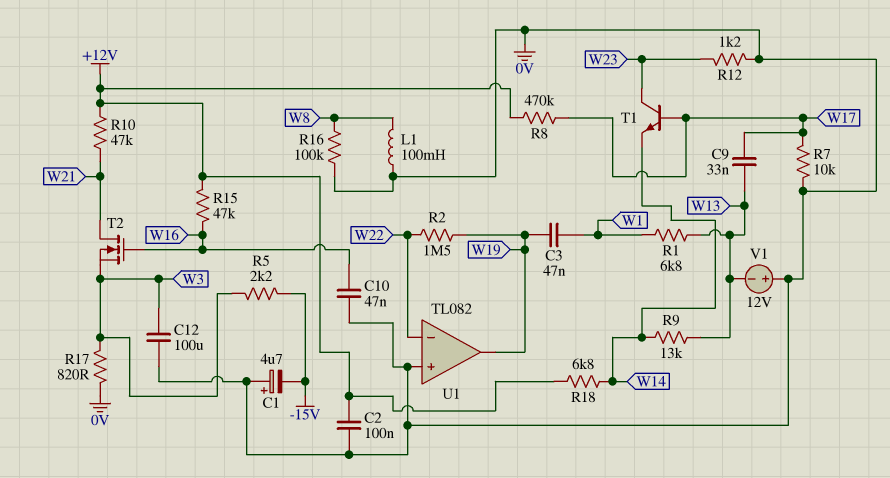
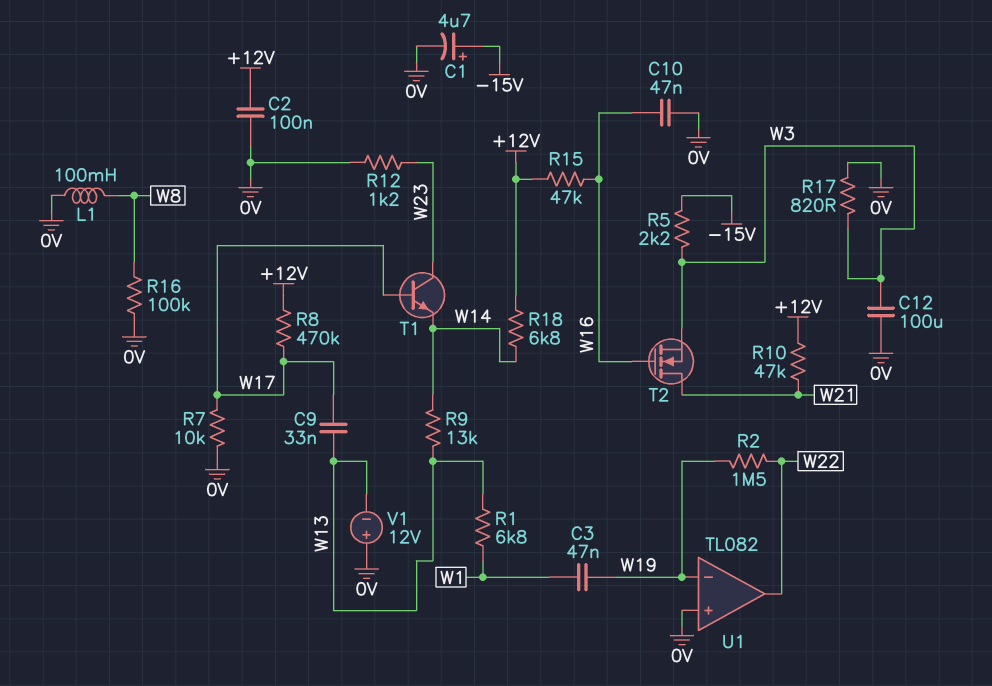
C1: 4.7uF (plus 0V, minus -15V) -> 4.7uF (plus -15V, minus 0V)
U1 pin in-: W22 -> W19
U1 pin out: W19 -> W22

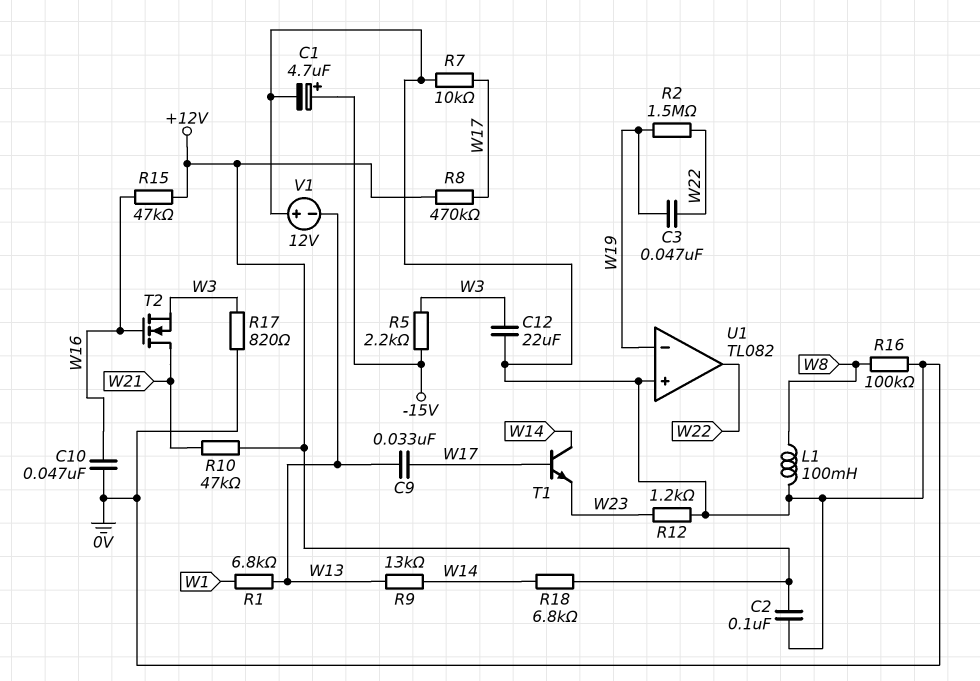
C3: 47nF (W1, W19) -> 47nF (W19, W22)
C12: 100uF (0V, W3) -> 22uF (0V, W3)
T1: NPN (B W17, C W23, E W14) -> NPN (B W17, C W14, E W23)

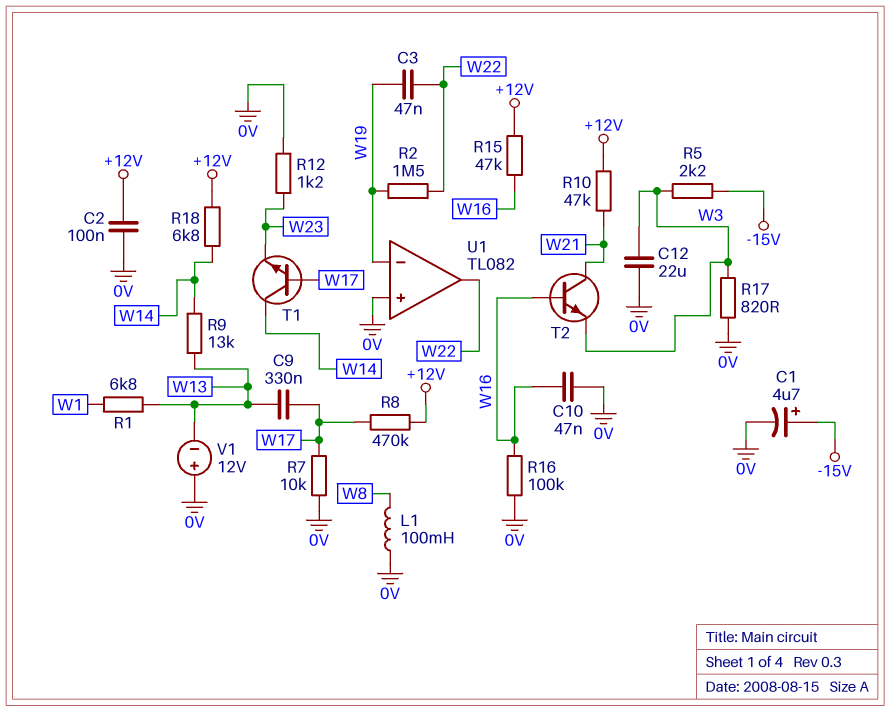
C9: 33nF (W13, W17) -> 330nF (W13, W17)
R16: 100k (0V, W8) -> 100k (0V, W16)
T2: NMOS (G W16, D W21, S W3) -> NPN (B W16, C W21, E W3)

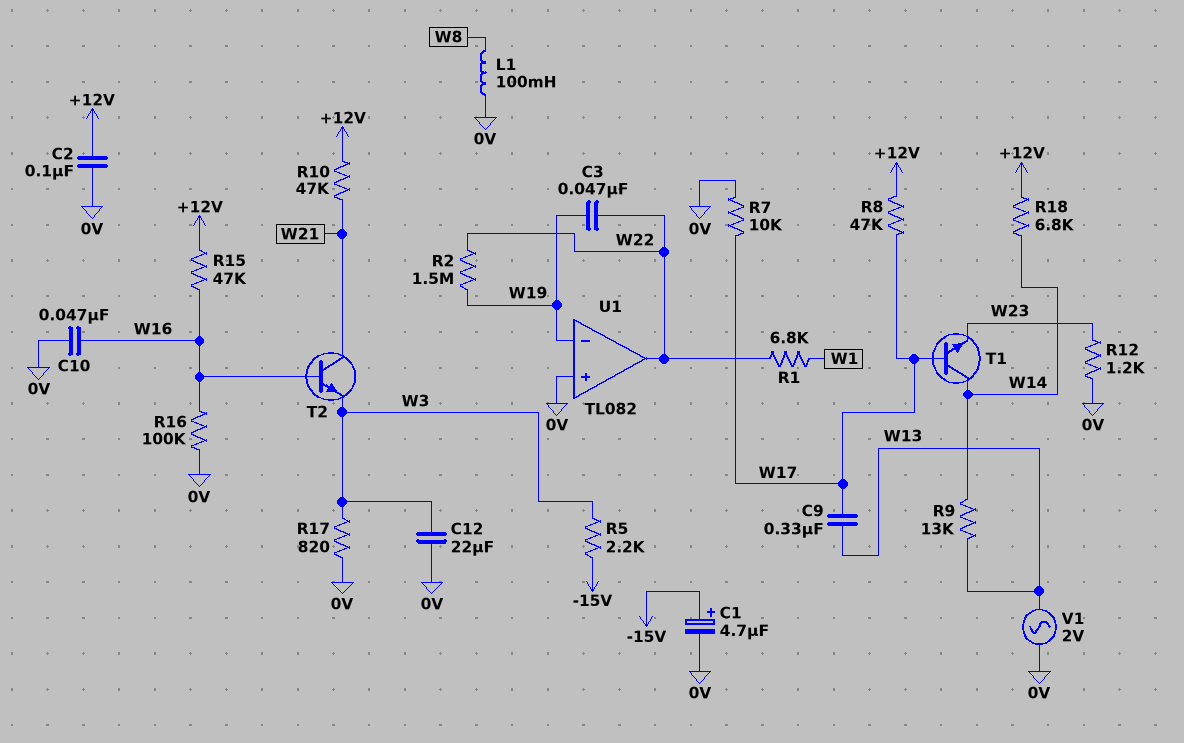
R1: 6.8k (W1, W13) -> 6.8k (W1, W22)
R8: 470k (+12V, W17) -> 47k (+12V, W17)
V1: 12V (plus 0V, minus W13) -> AC 2V (0V, W13)

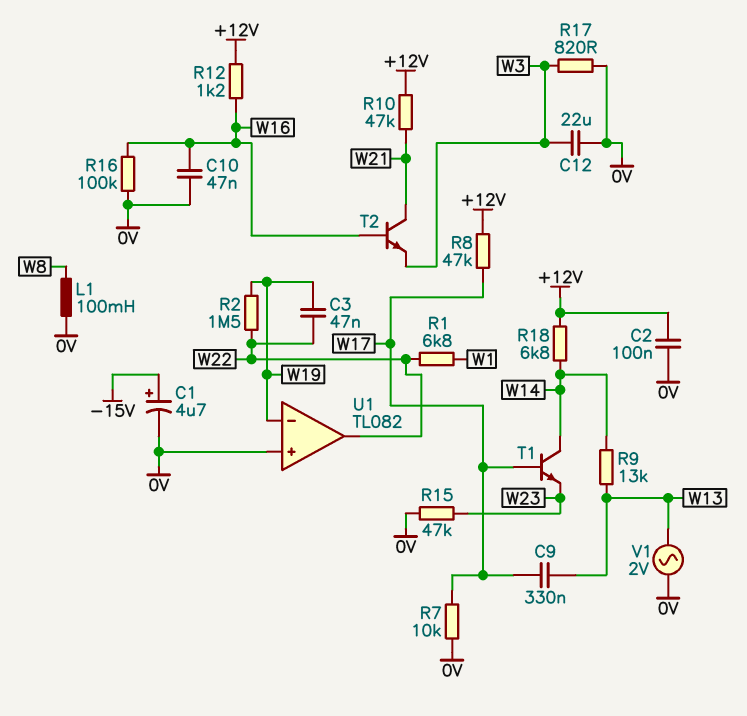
R5: 2.2k (-15V, W3) -> none
R12: 1.2k (0V, W23) -> 1.2k (+12V, W16)
R15: 47k (+12V, W16) -> 47k (0V, W23)

